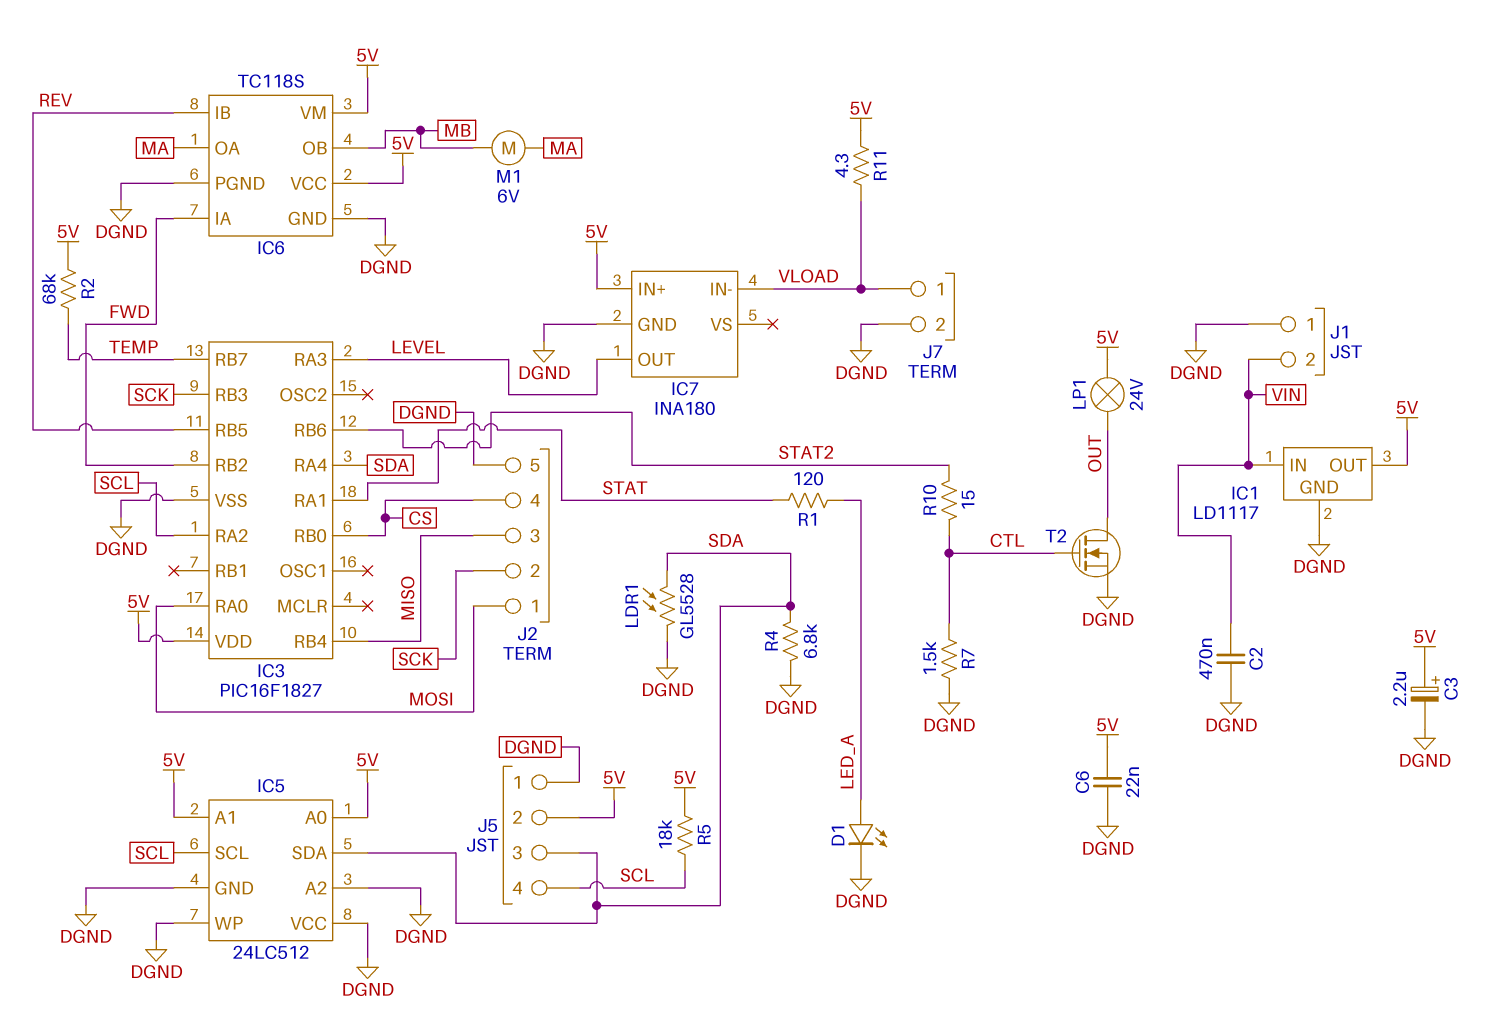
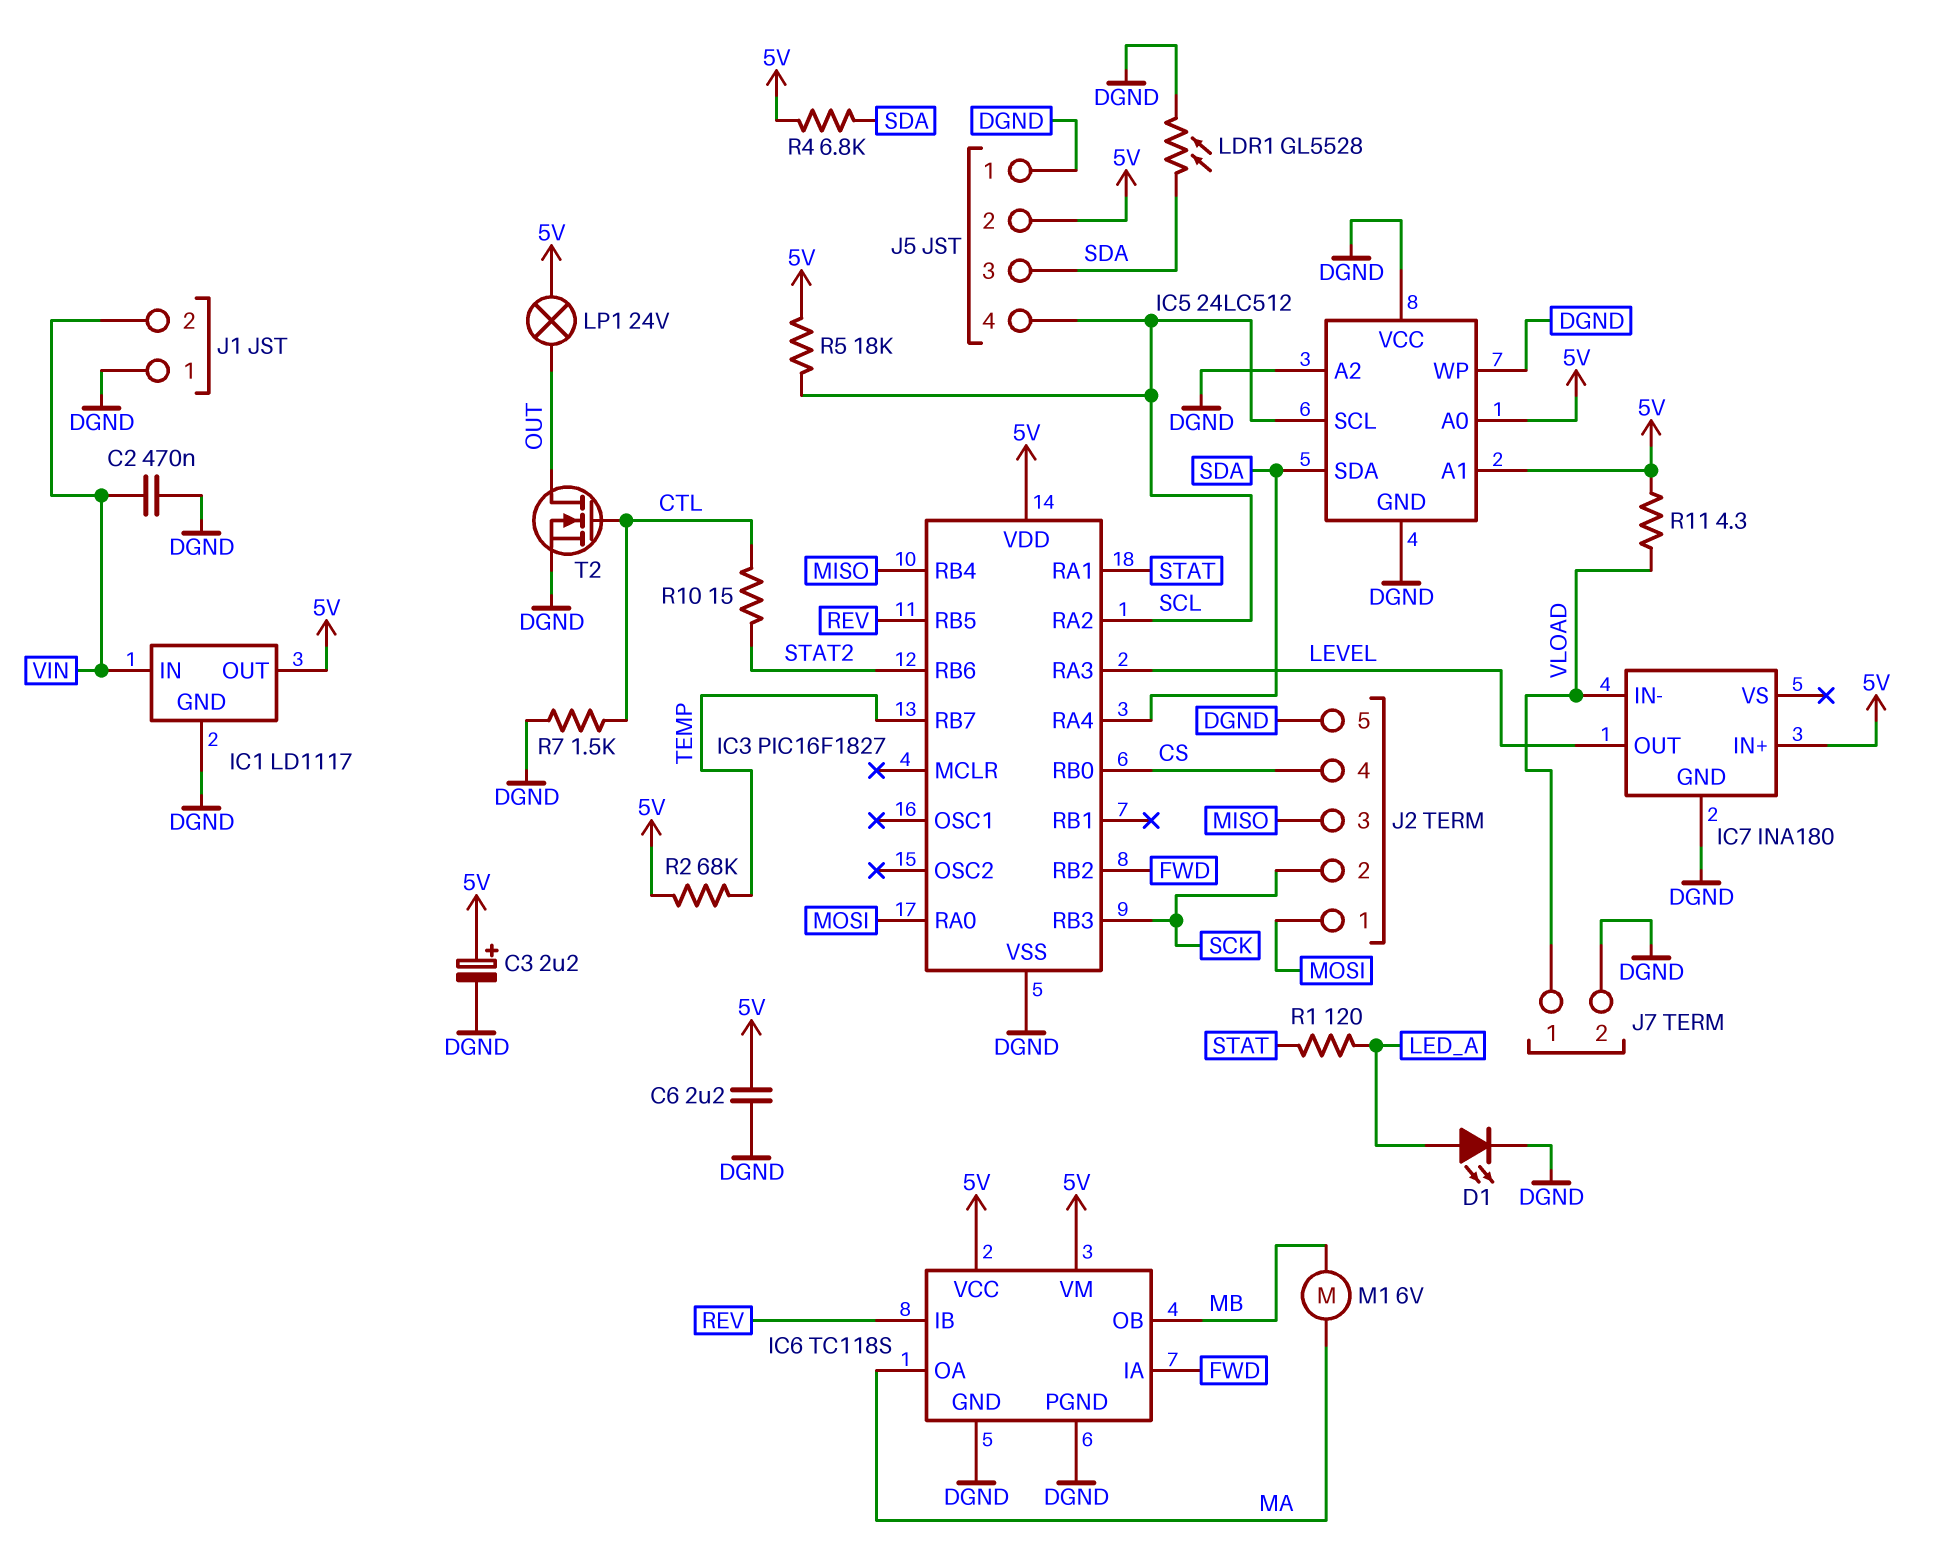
C6: 22nF (5V, DGND) -> 2.2uF (5V, DGND)
R4: 6.8k (DGND, SDA) -> 6.8k (5V, SDA)

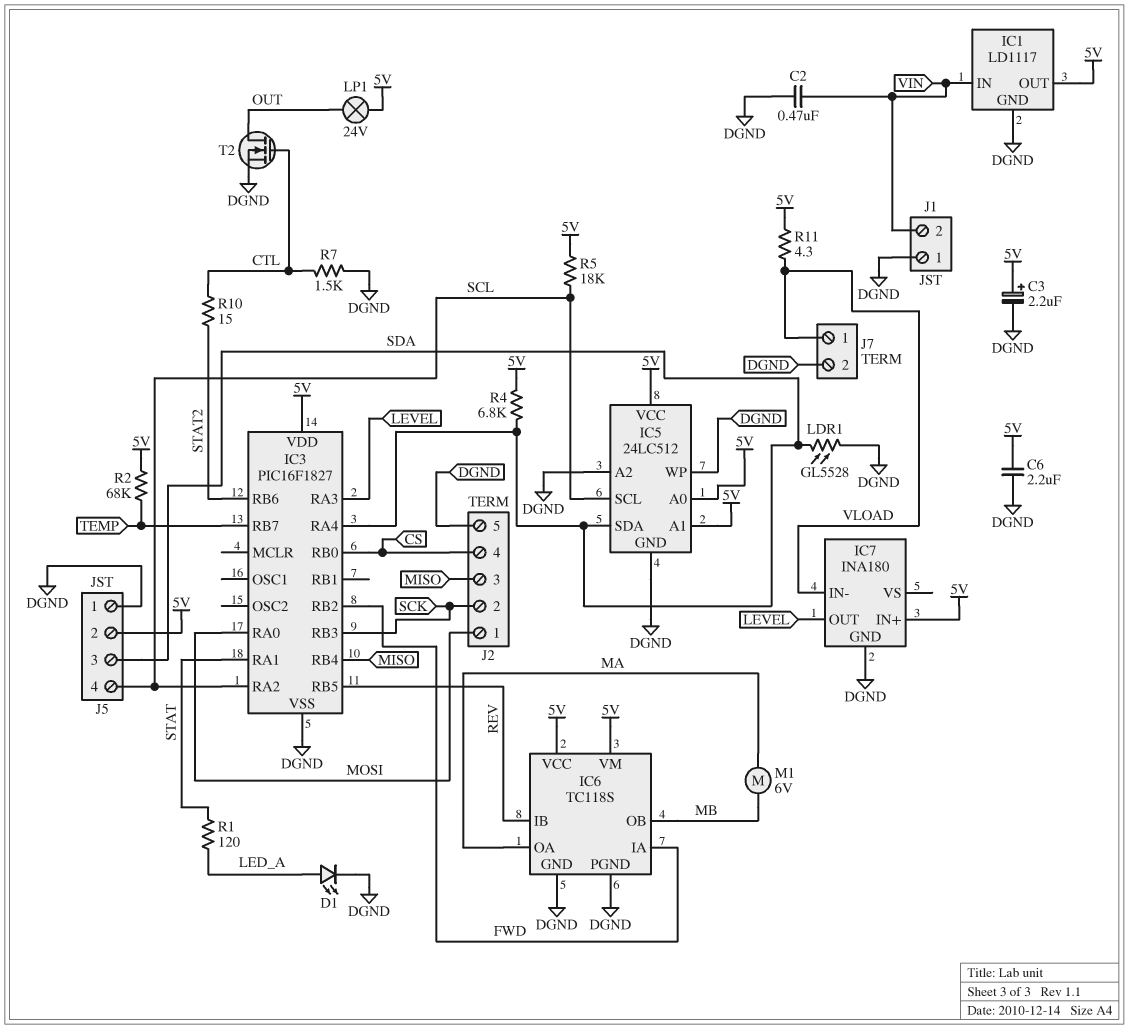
IC5 pin VCC: DGND -> 5V

